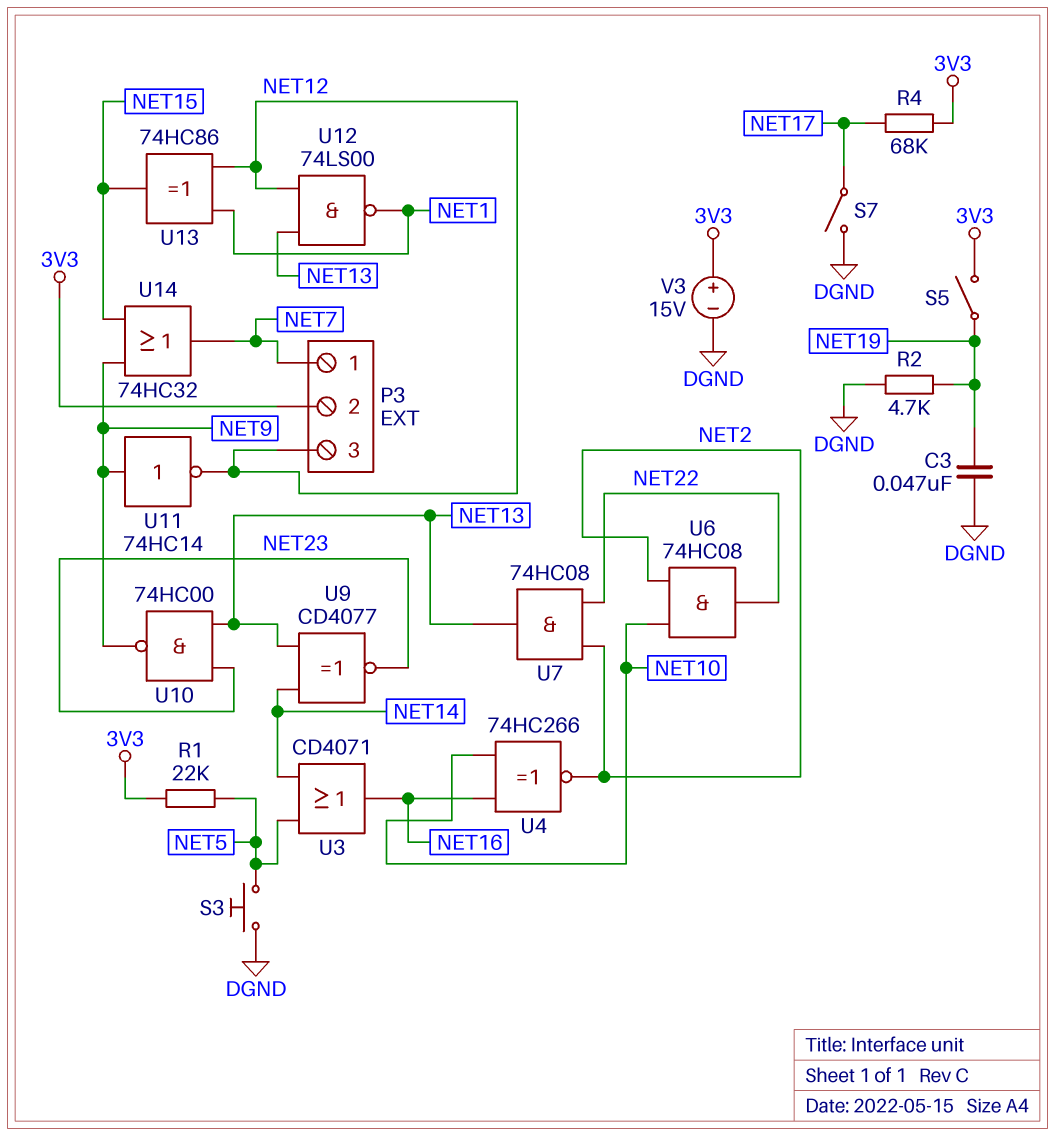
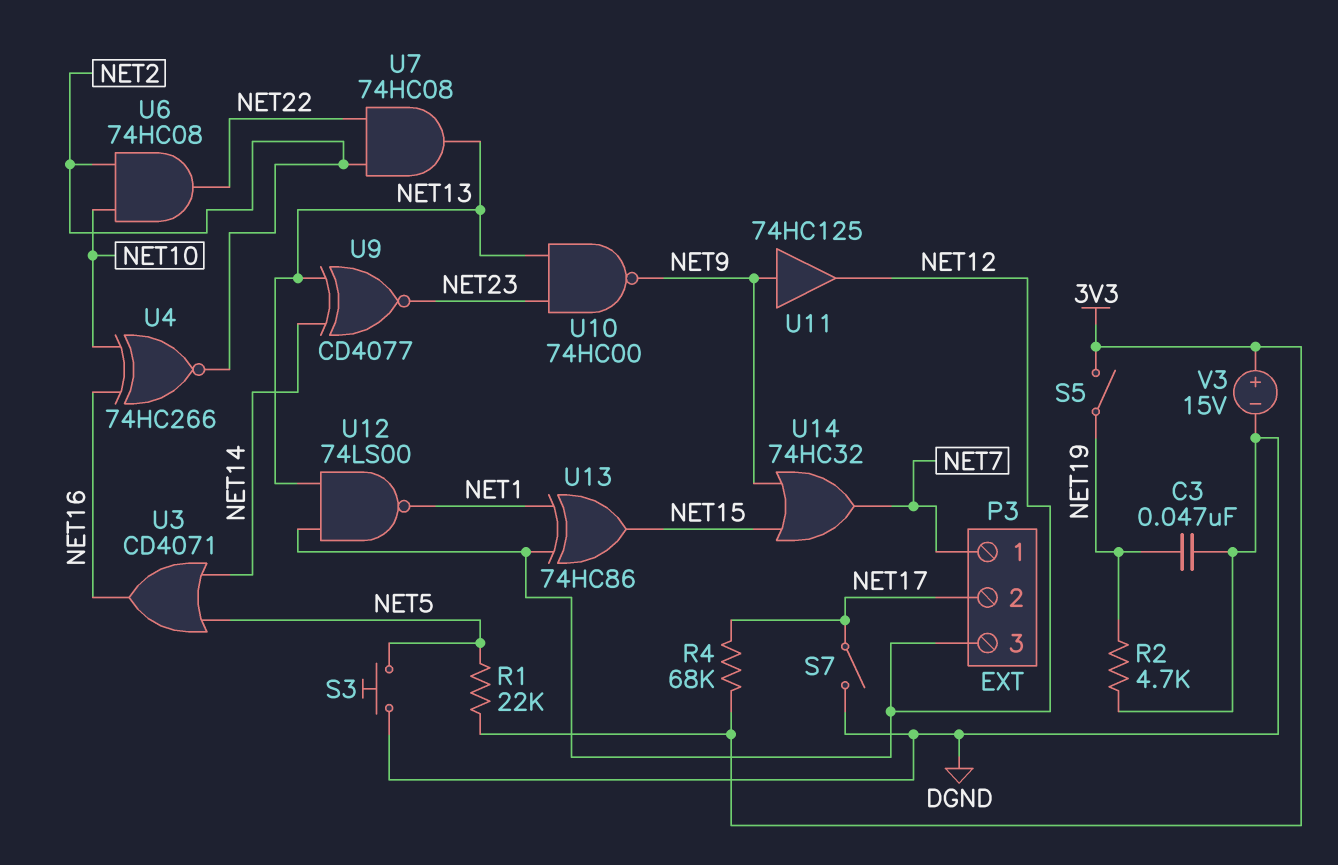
P3 pin 2: 3V3 -> NET17
U11: NOT 74HC14 (in NET9, out NET12) -> buffer 74HC125 (in NET9, out NET12)

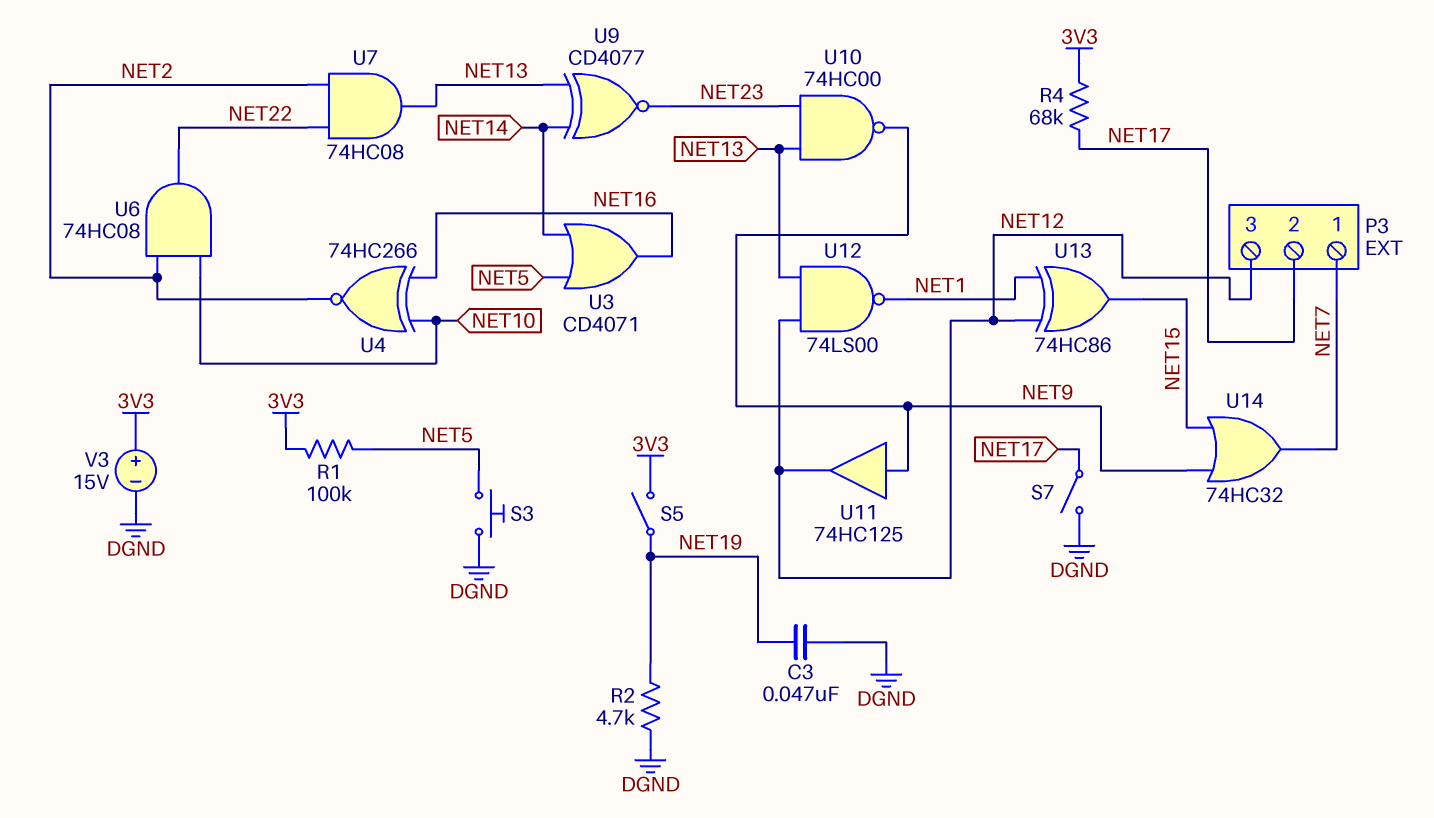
R1: 22k (3V3, NET5) -> 100k (3V3, NET5)

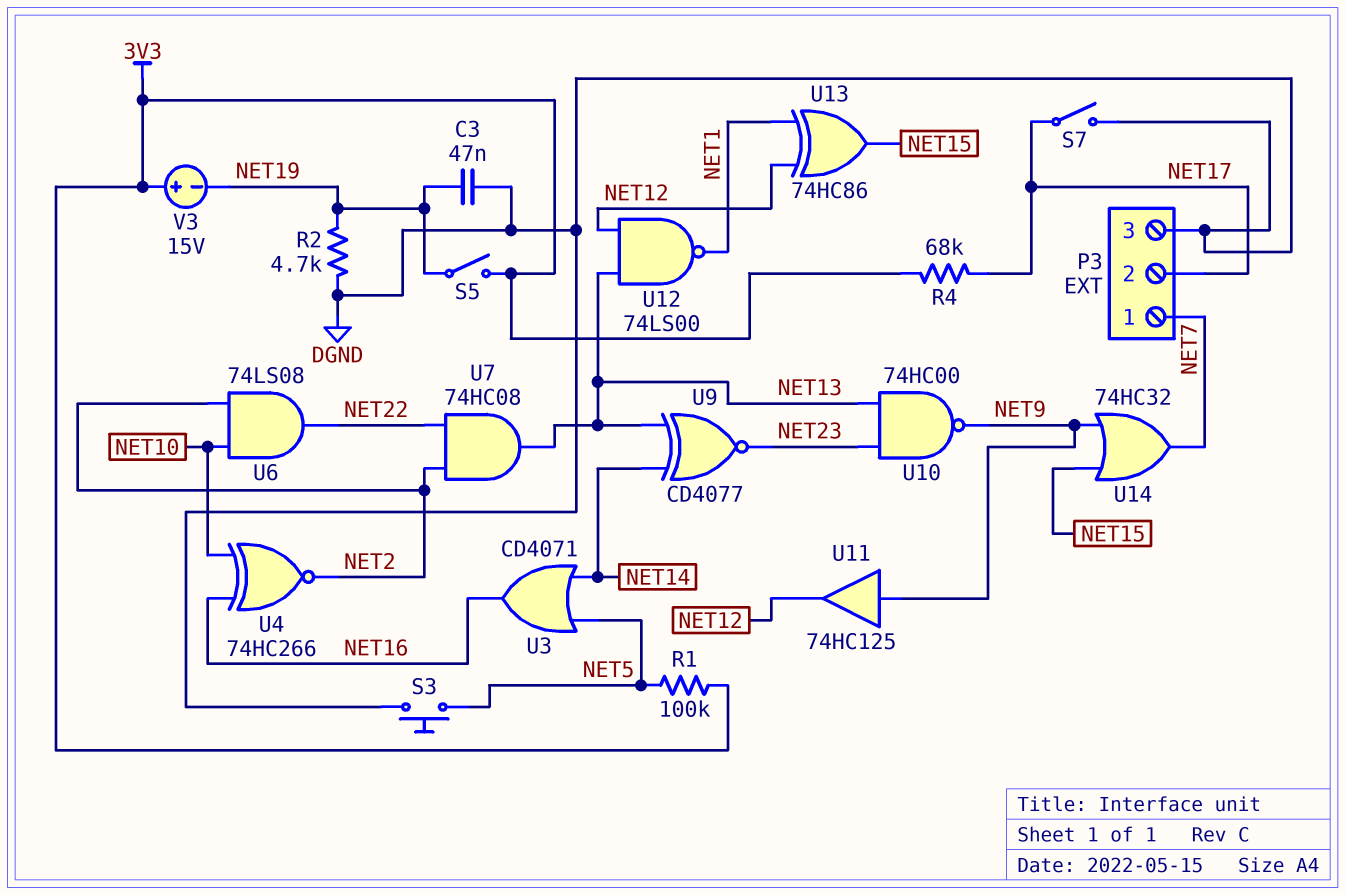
P3 pin 3: NET12 -> DGND
U6: AND 74HC08 (in NET2, in NET10, out NET22) -> AND 74LS08 (in NET2, in NET10, out NET22)
V3: 15V (plus 3V3, minus DGND) -> 15V (plus 3V3, minus NET19)

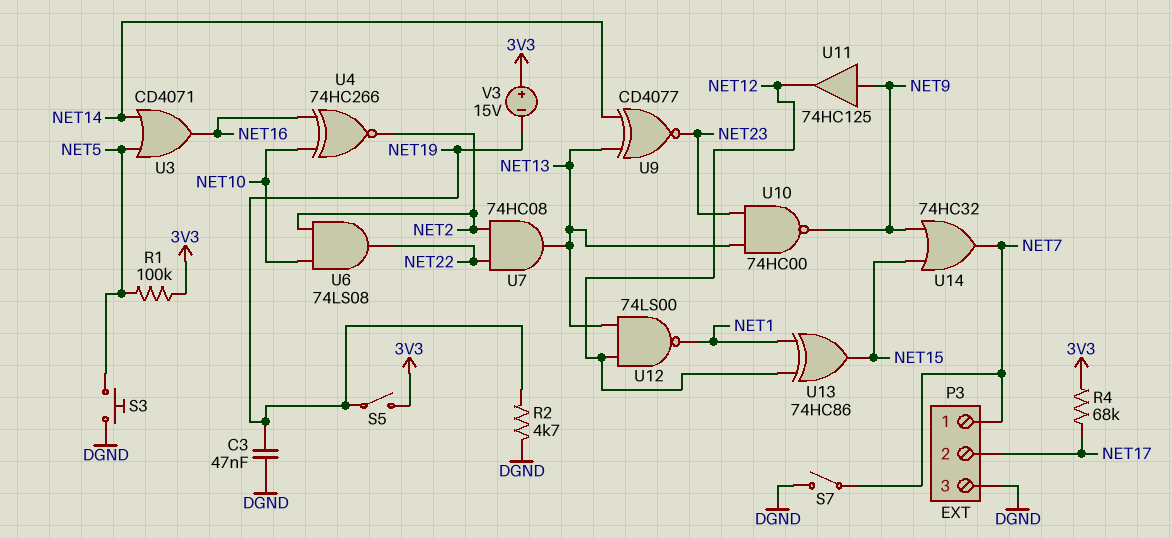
S7: switch (DGND, NET17) -> switch (DGND, NET7)

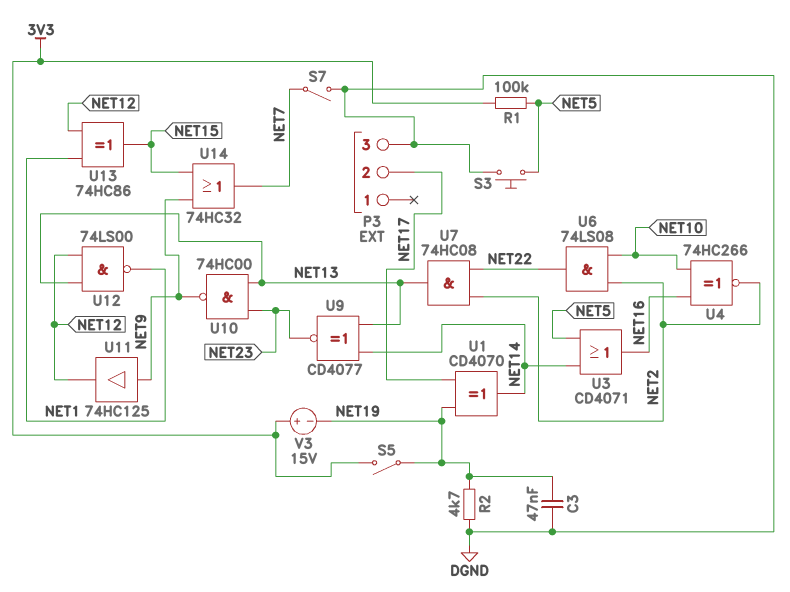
P3 pin 1: NET7 -> none
R4: 68k (3V3, NET17) -> none
U1: none -> XOR CD4070 (in NET17, in NET19, out NET14)

